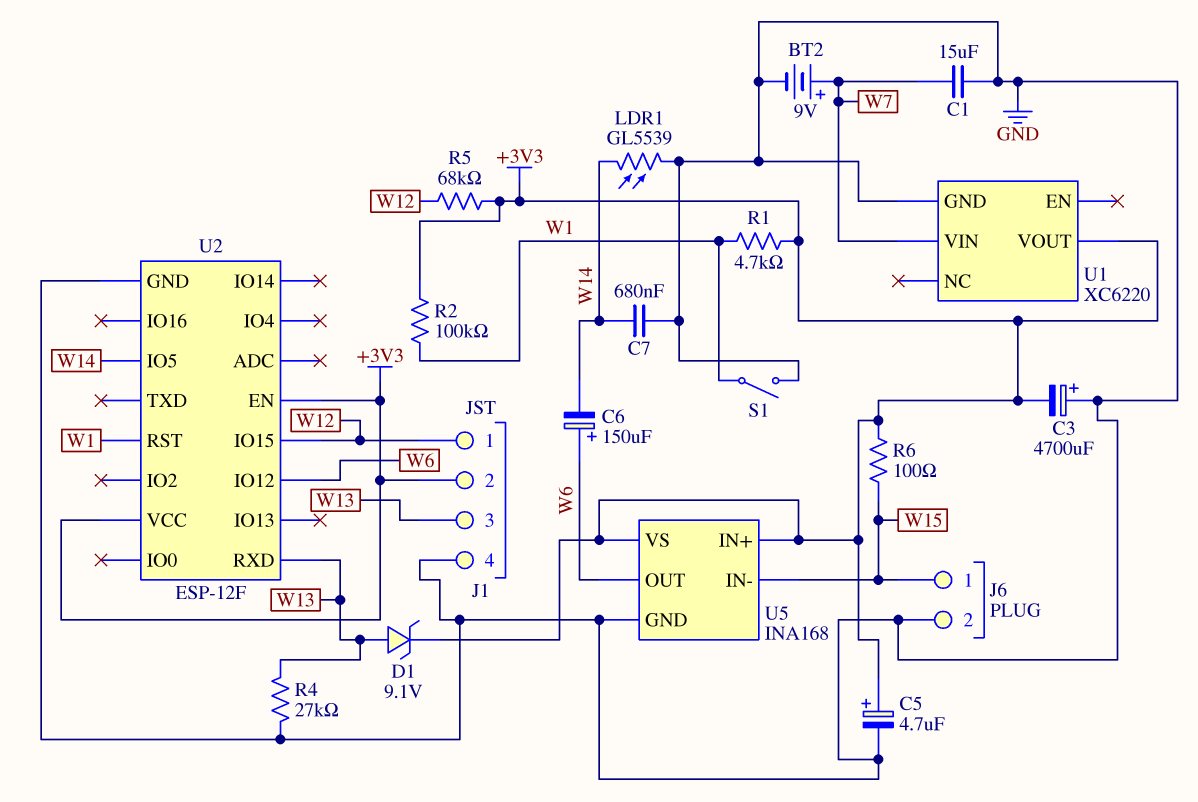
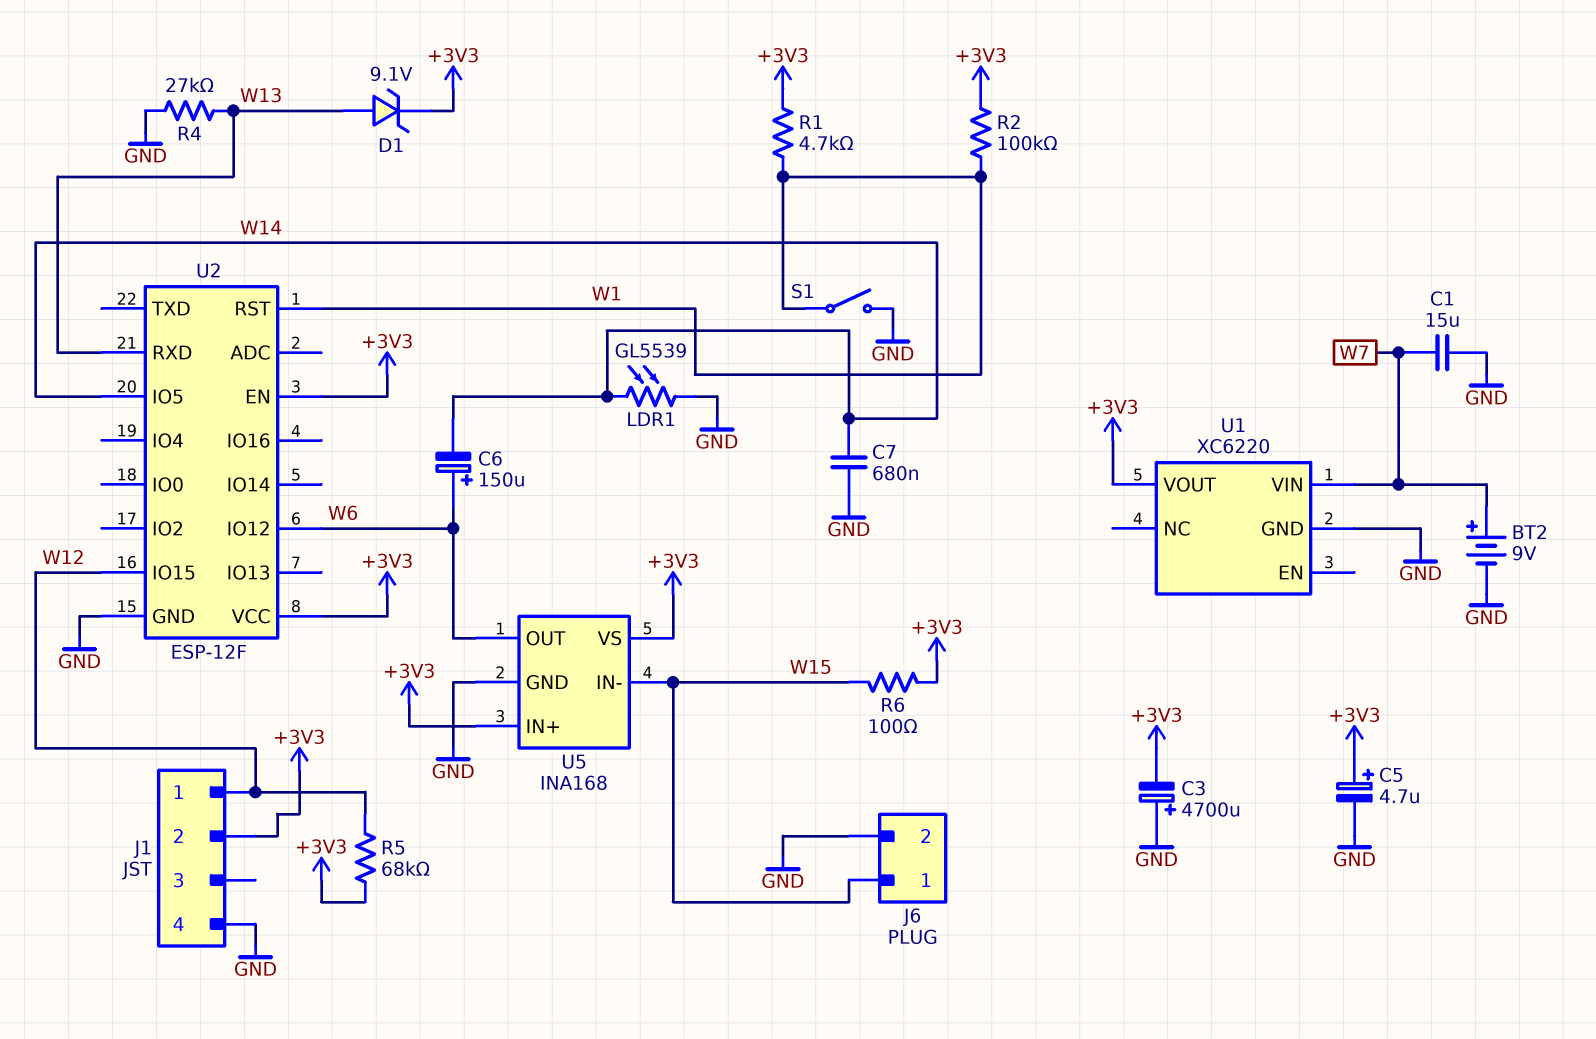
J1 pin 3: W13 -> none

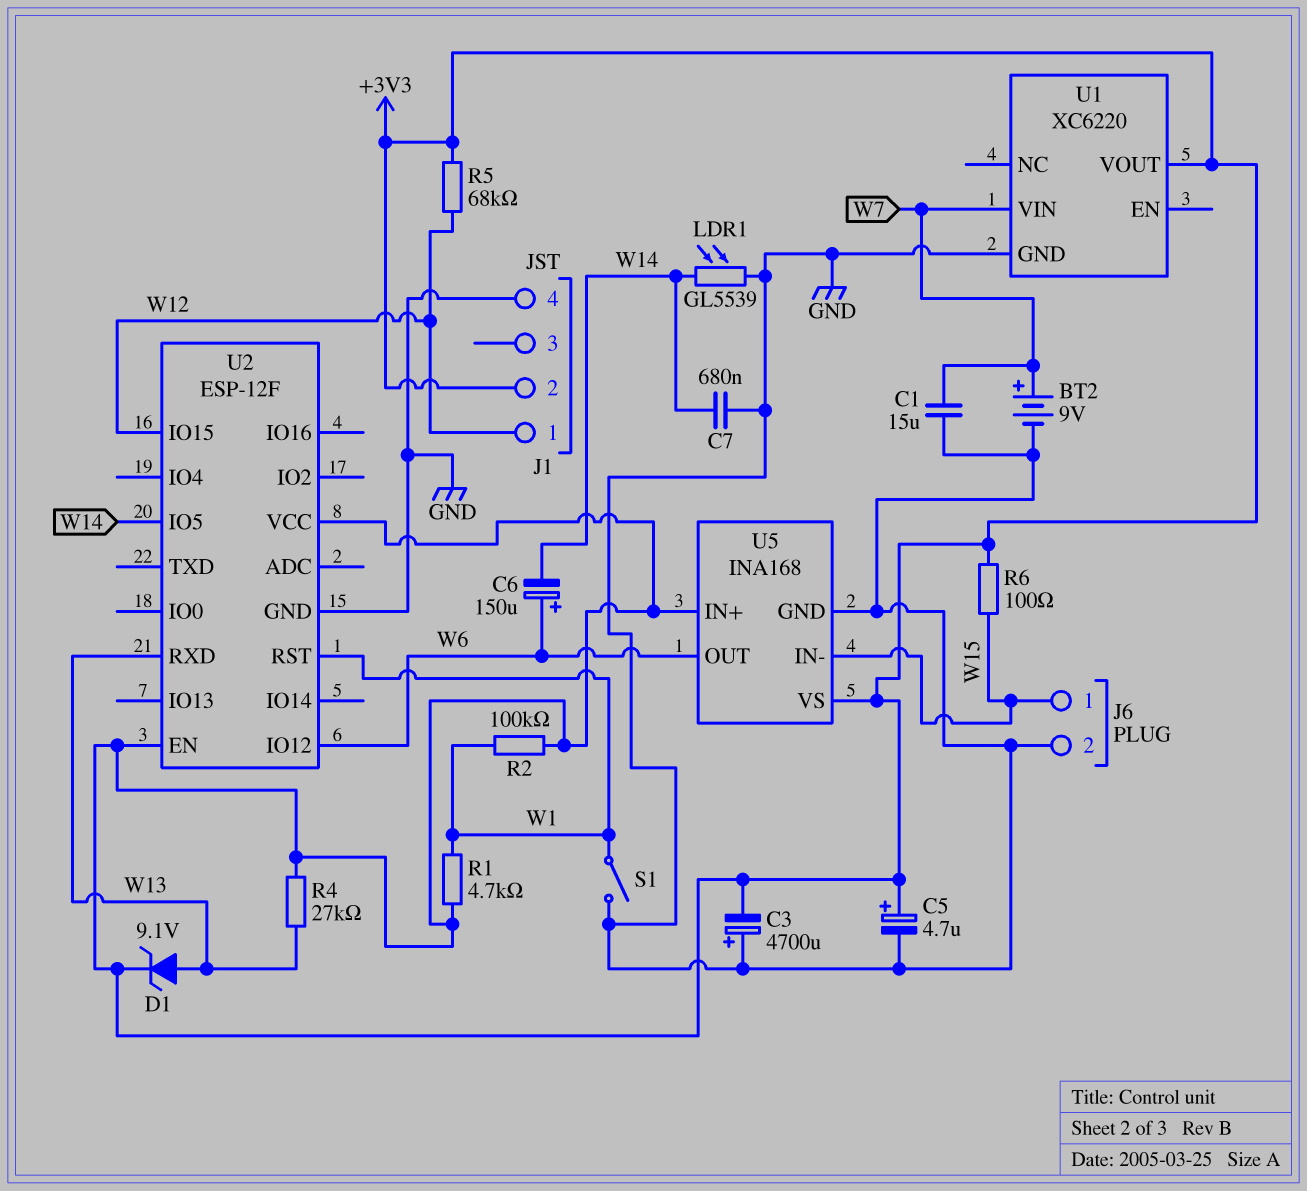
R4: 27k (GND, W13) -> 27k (+3V3, W13)

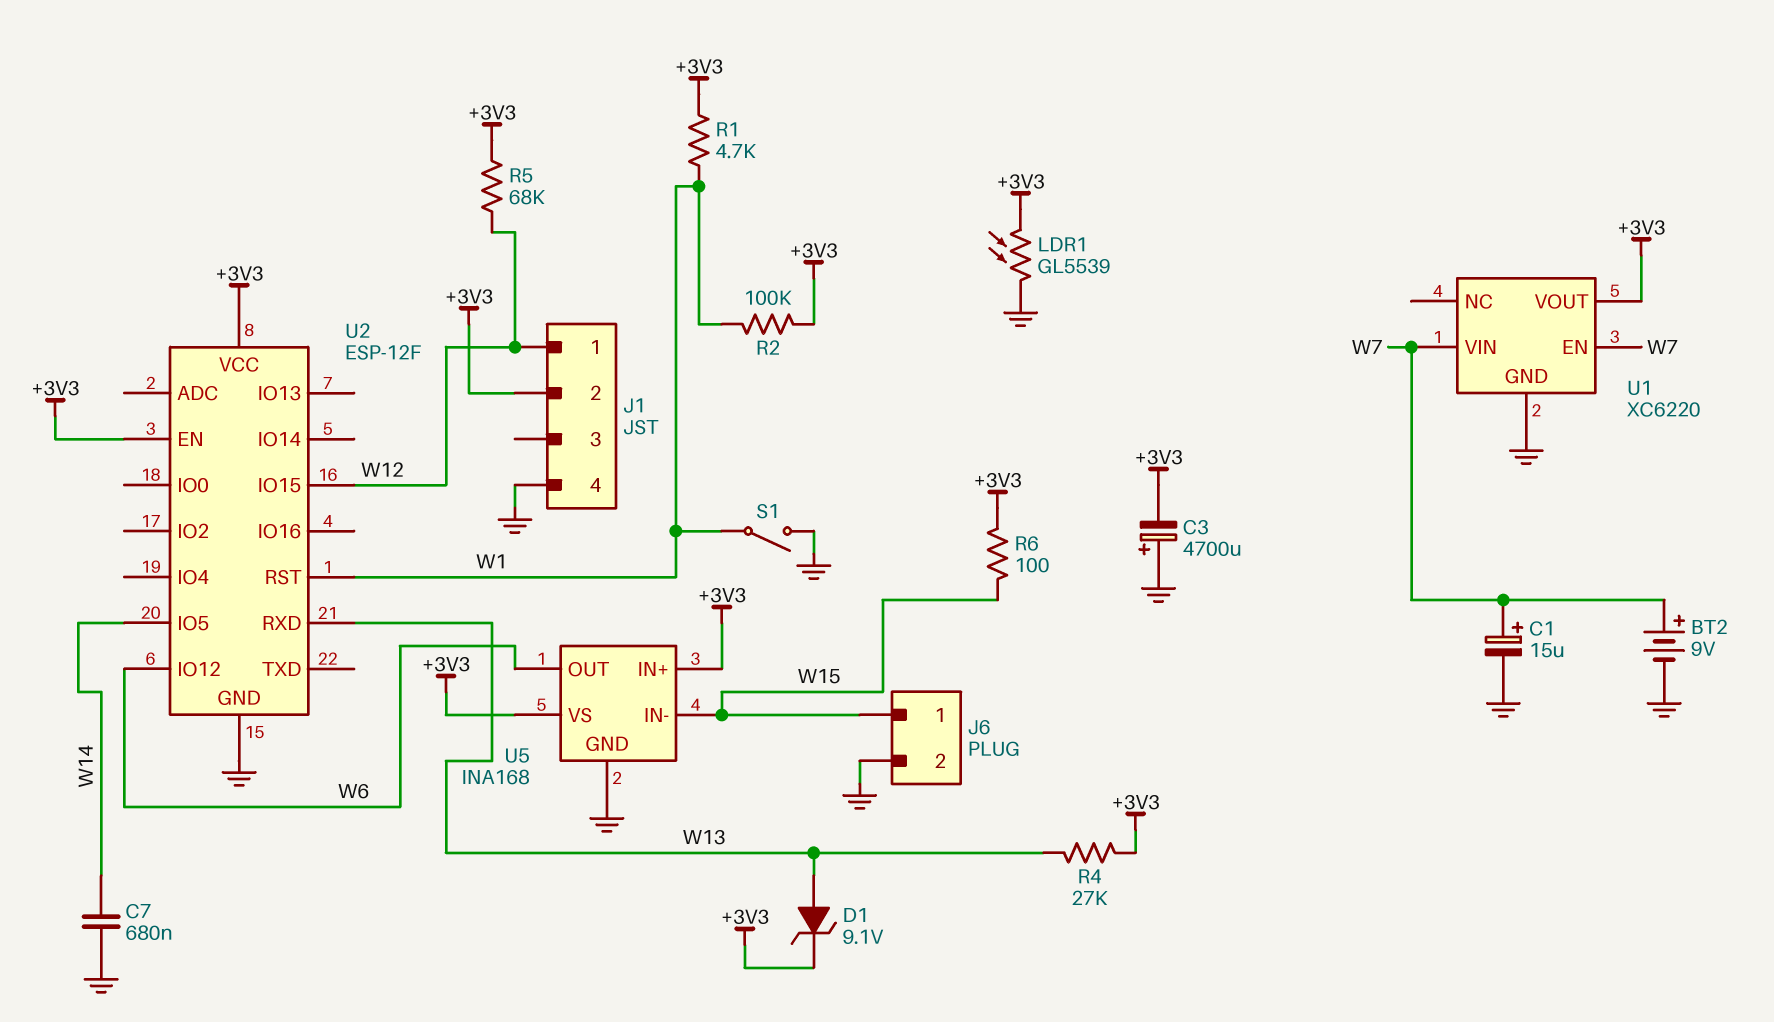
C1: 15uF (GND, W7) -> 15uF (plus W7, minus GND)
C5: 4.7uF (plus +3V3, minus GND) -> none
C6: 150uF (plus W6, minus W14) -> none
LDR1: GL5539 (GND, W14) -> GL5539 (+3V3, GND)
U1 pin EN: none -> W7

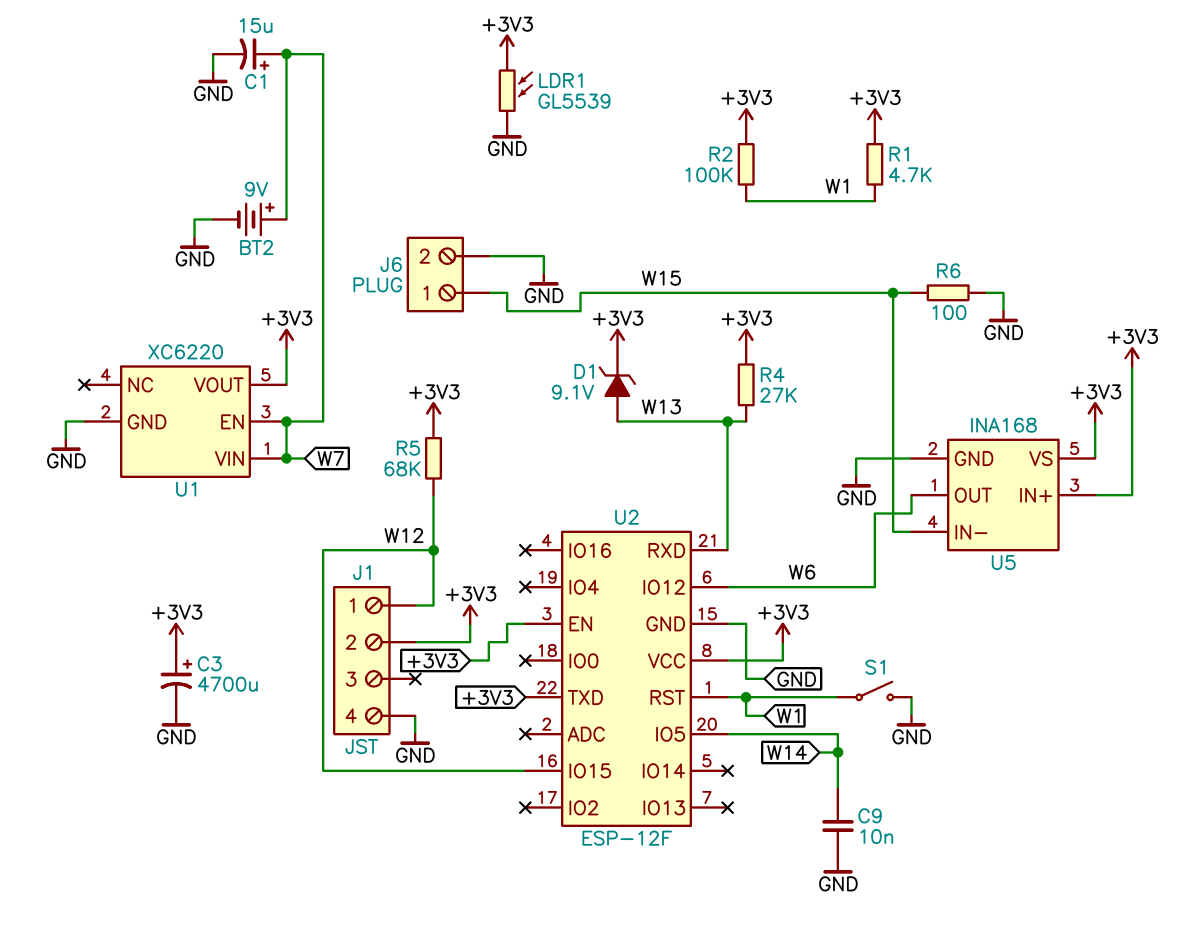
C3: 4700uF (plus GND, minus +3V3) -> 4700uF (plus +3V3, minus GND)
C7: 680nF (GND, W14) -> none
C9: none -> 10nF (GND, W14)
R6: 100 (+3V3, W15) -> 100 (GND, W15)
U2 pin TXD: none -> +3V3

